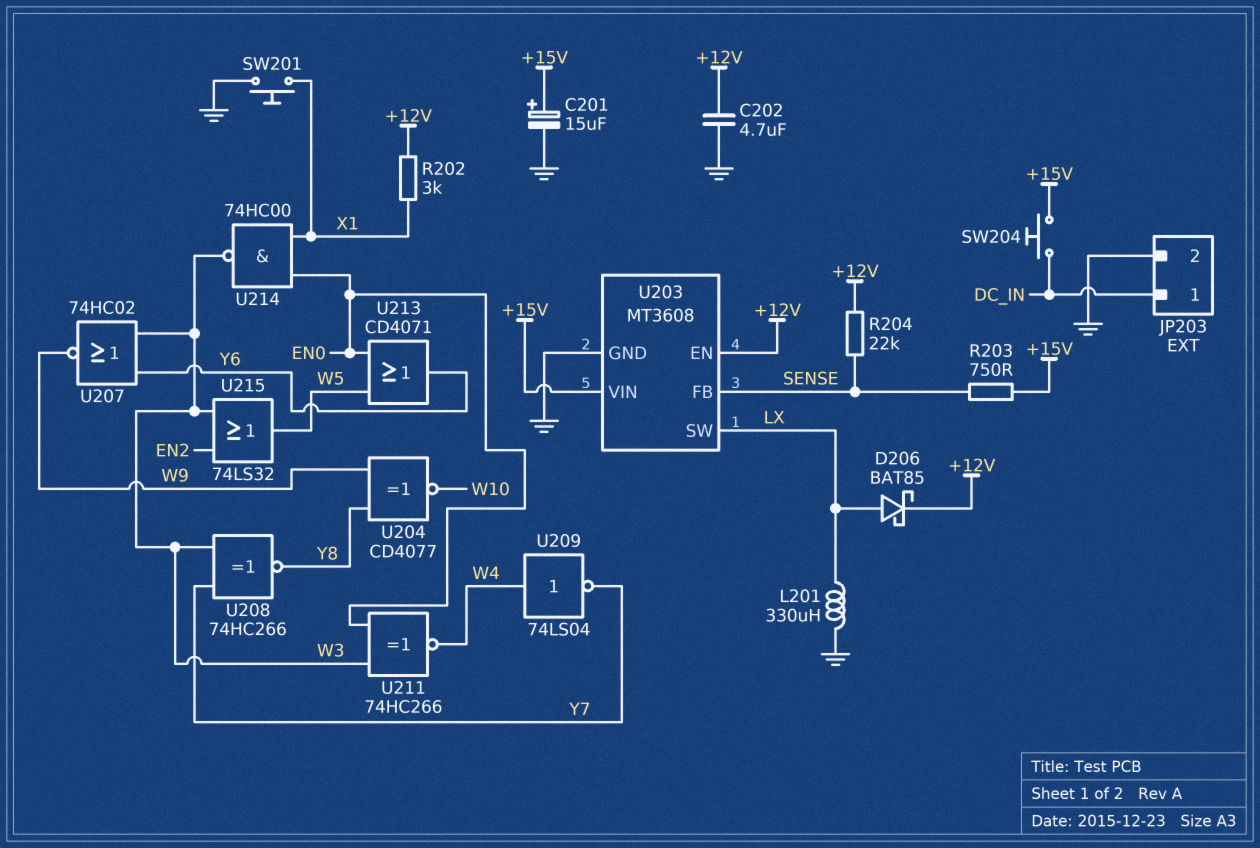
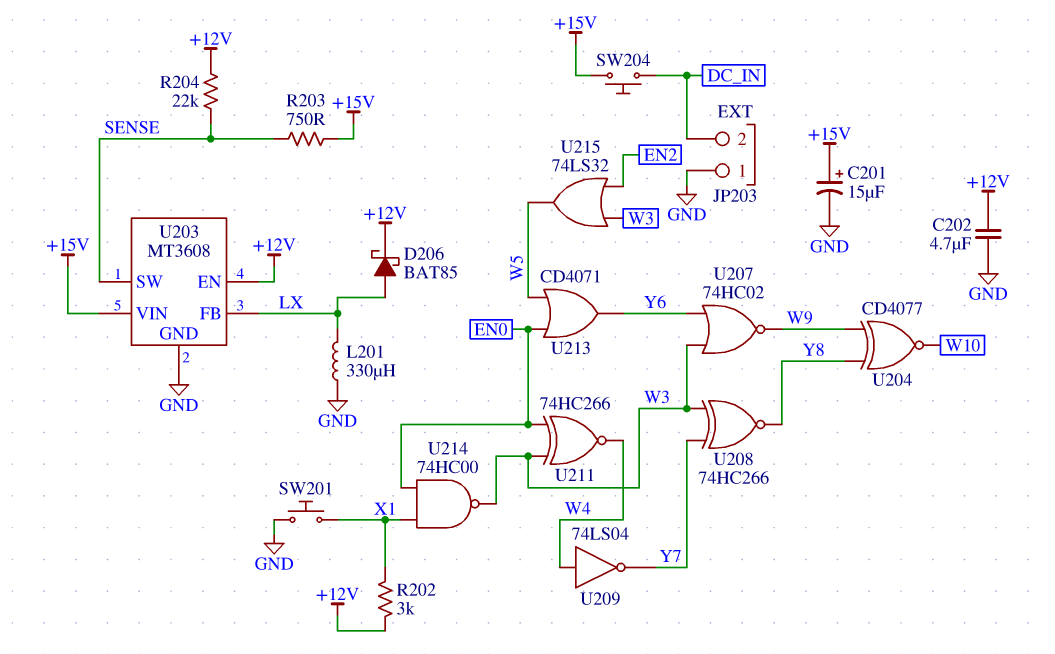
JP203 pin 1: DC_IN -> GND
JP203 pin 2: GND -> DC_IN
U203 pin FB: SENSE -> LX
U203 pin SW: LX -> SENSE

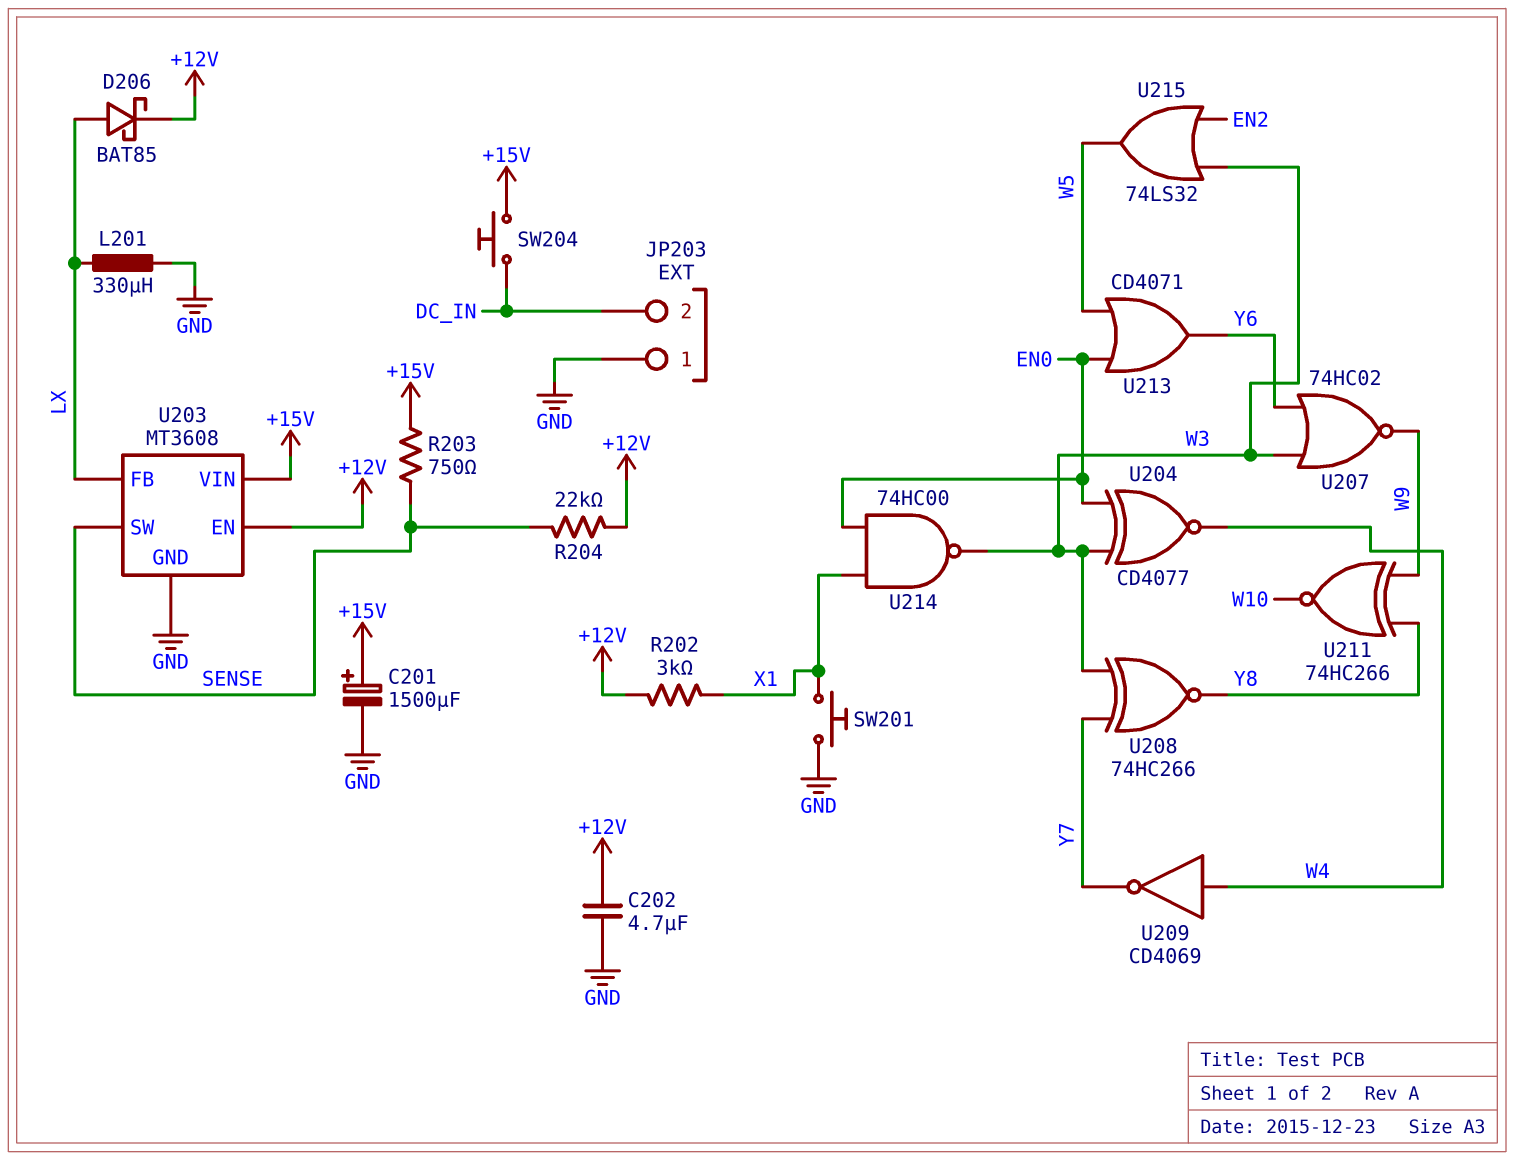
C201: 15uF (plus +15V, minus GND) -> 1500uF (plus +15V, minus GND)
U204: XNOR CD4077 (in W9, in Y8, out W10) -> XNOR CD4077 (in EN0, in W3, out W4)
U209: NOT 74LS04 (in W4, out Y7) -> NOT CD4069 (in W4, out Y7)
U211: XNOR 74HC266 (in EN0, in W3, out W4) -> XNOR 74HC266 (in W9, in Y8, out W10)

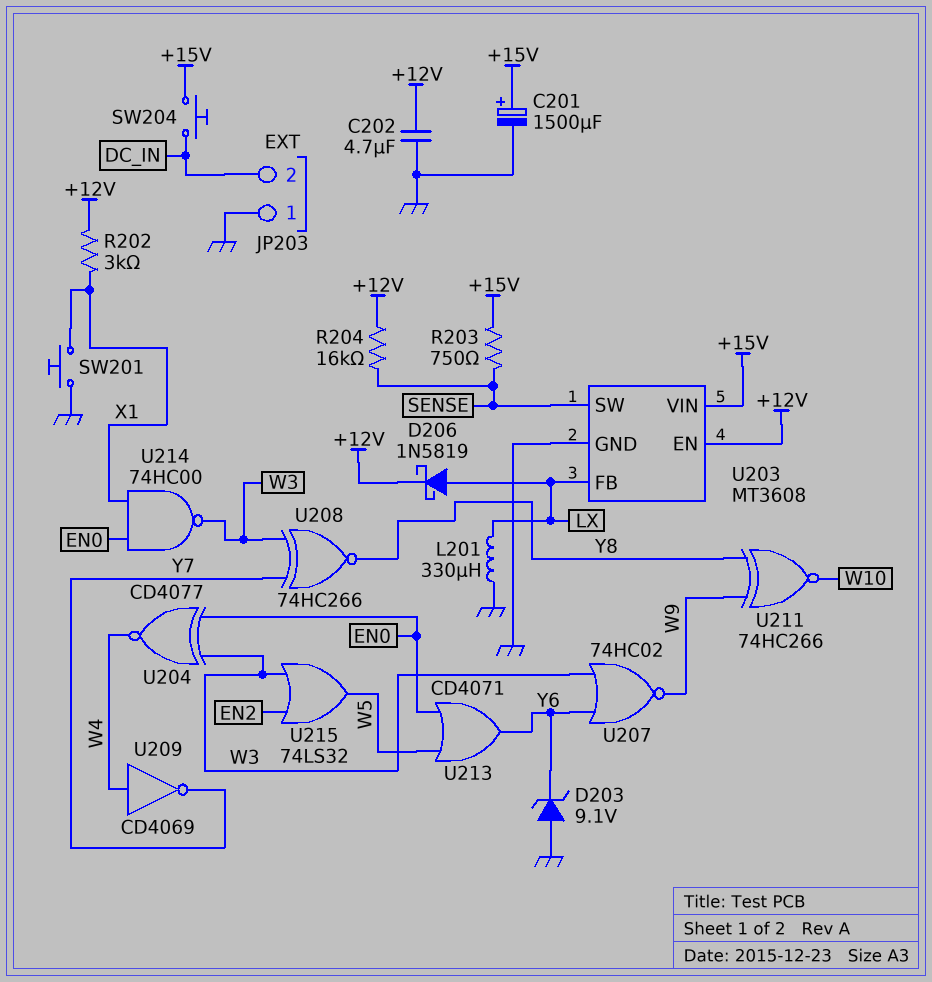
D203: none -> zener 9.1V (A GND, K Y6)
D206: schottky BAT85 (A LX, K +12V) -> schottky 1N5819 (A LX, K +12V)
R204: 22k (+12V, SENSE) -> 16k (+12V, SENSE)

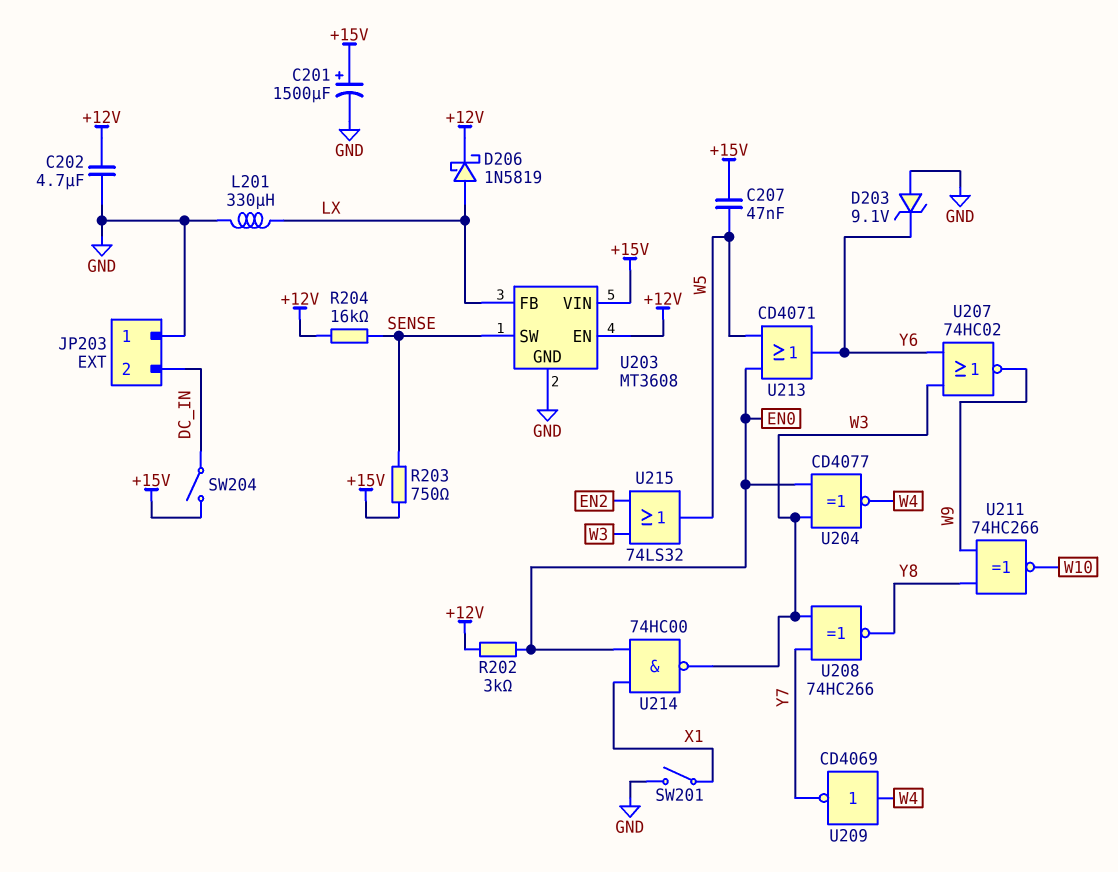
C207: none -> 47nF (+15V, W5)
R202: 3k (+12V, X1) -> 3k (+12V, EN0)
SW201: button (GND, X1) -> switch (GND, X1)
SW204: button (+15V, DC_IN) -> switch (+15V, DC_IN)

